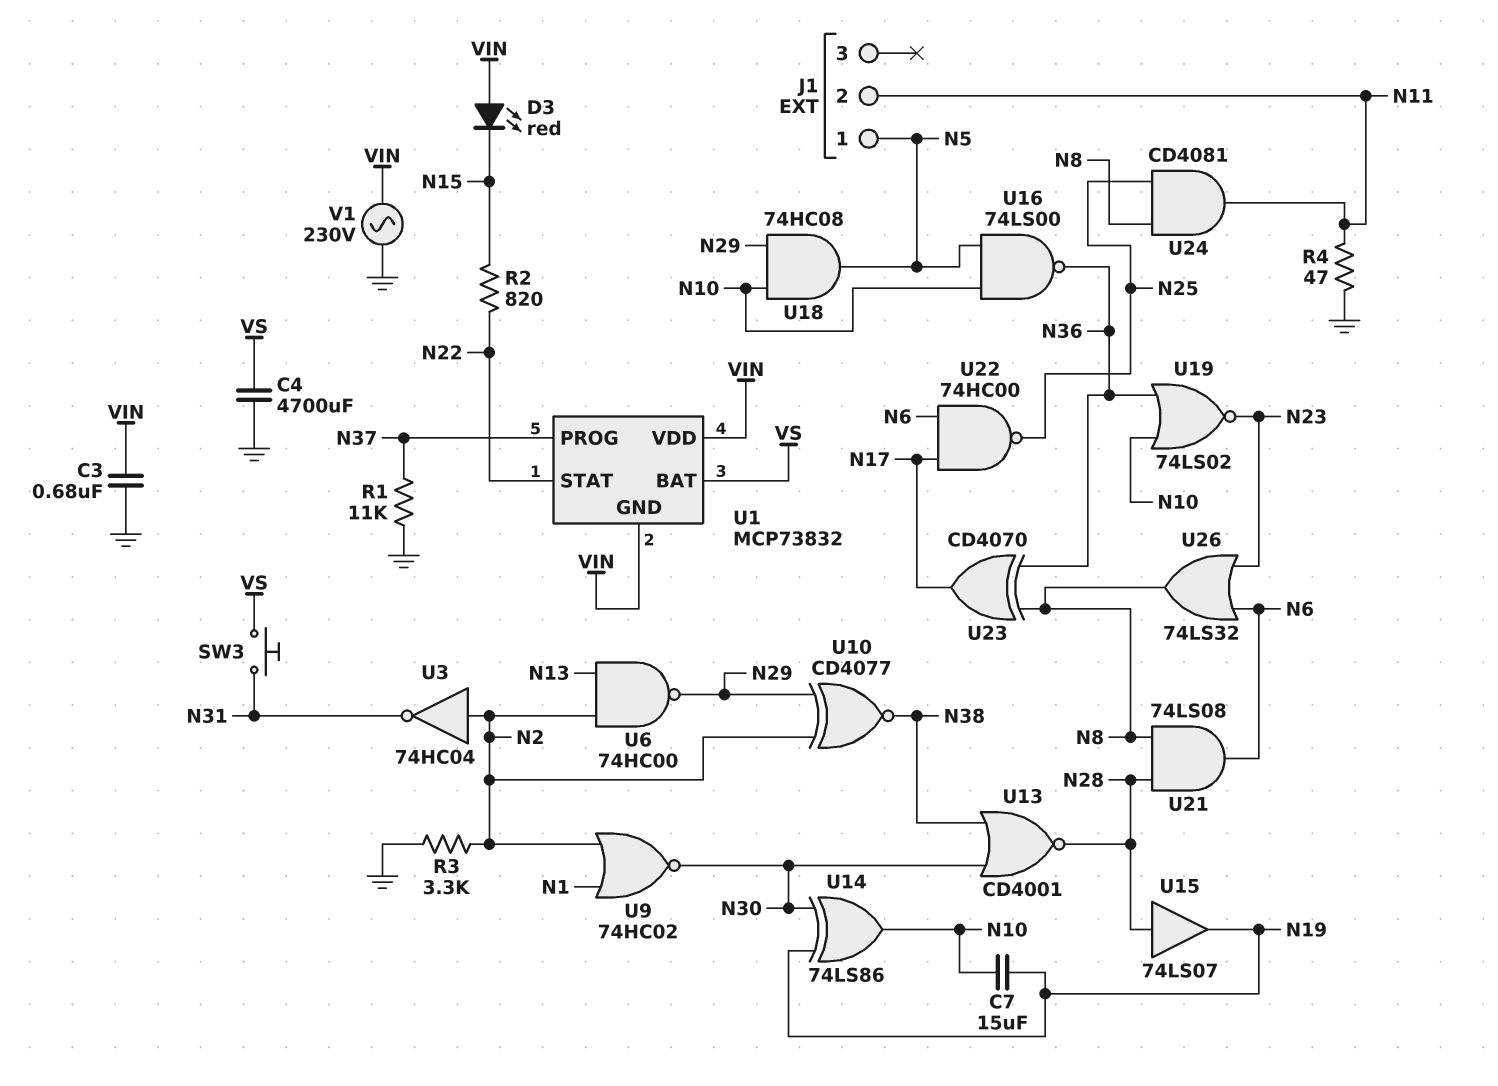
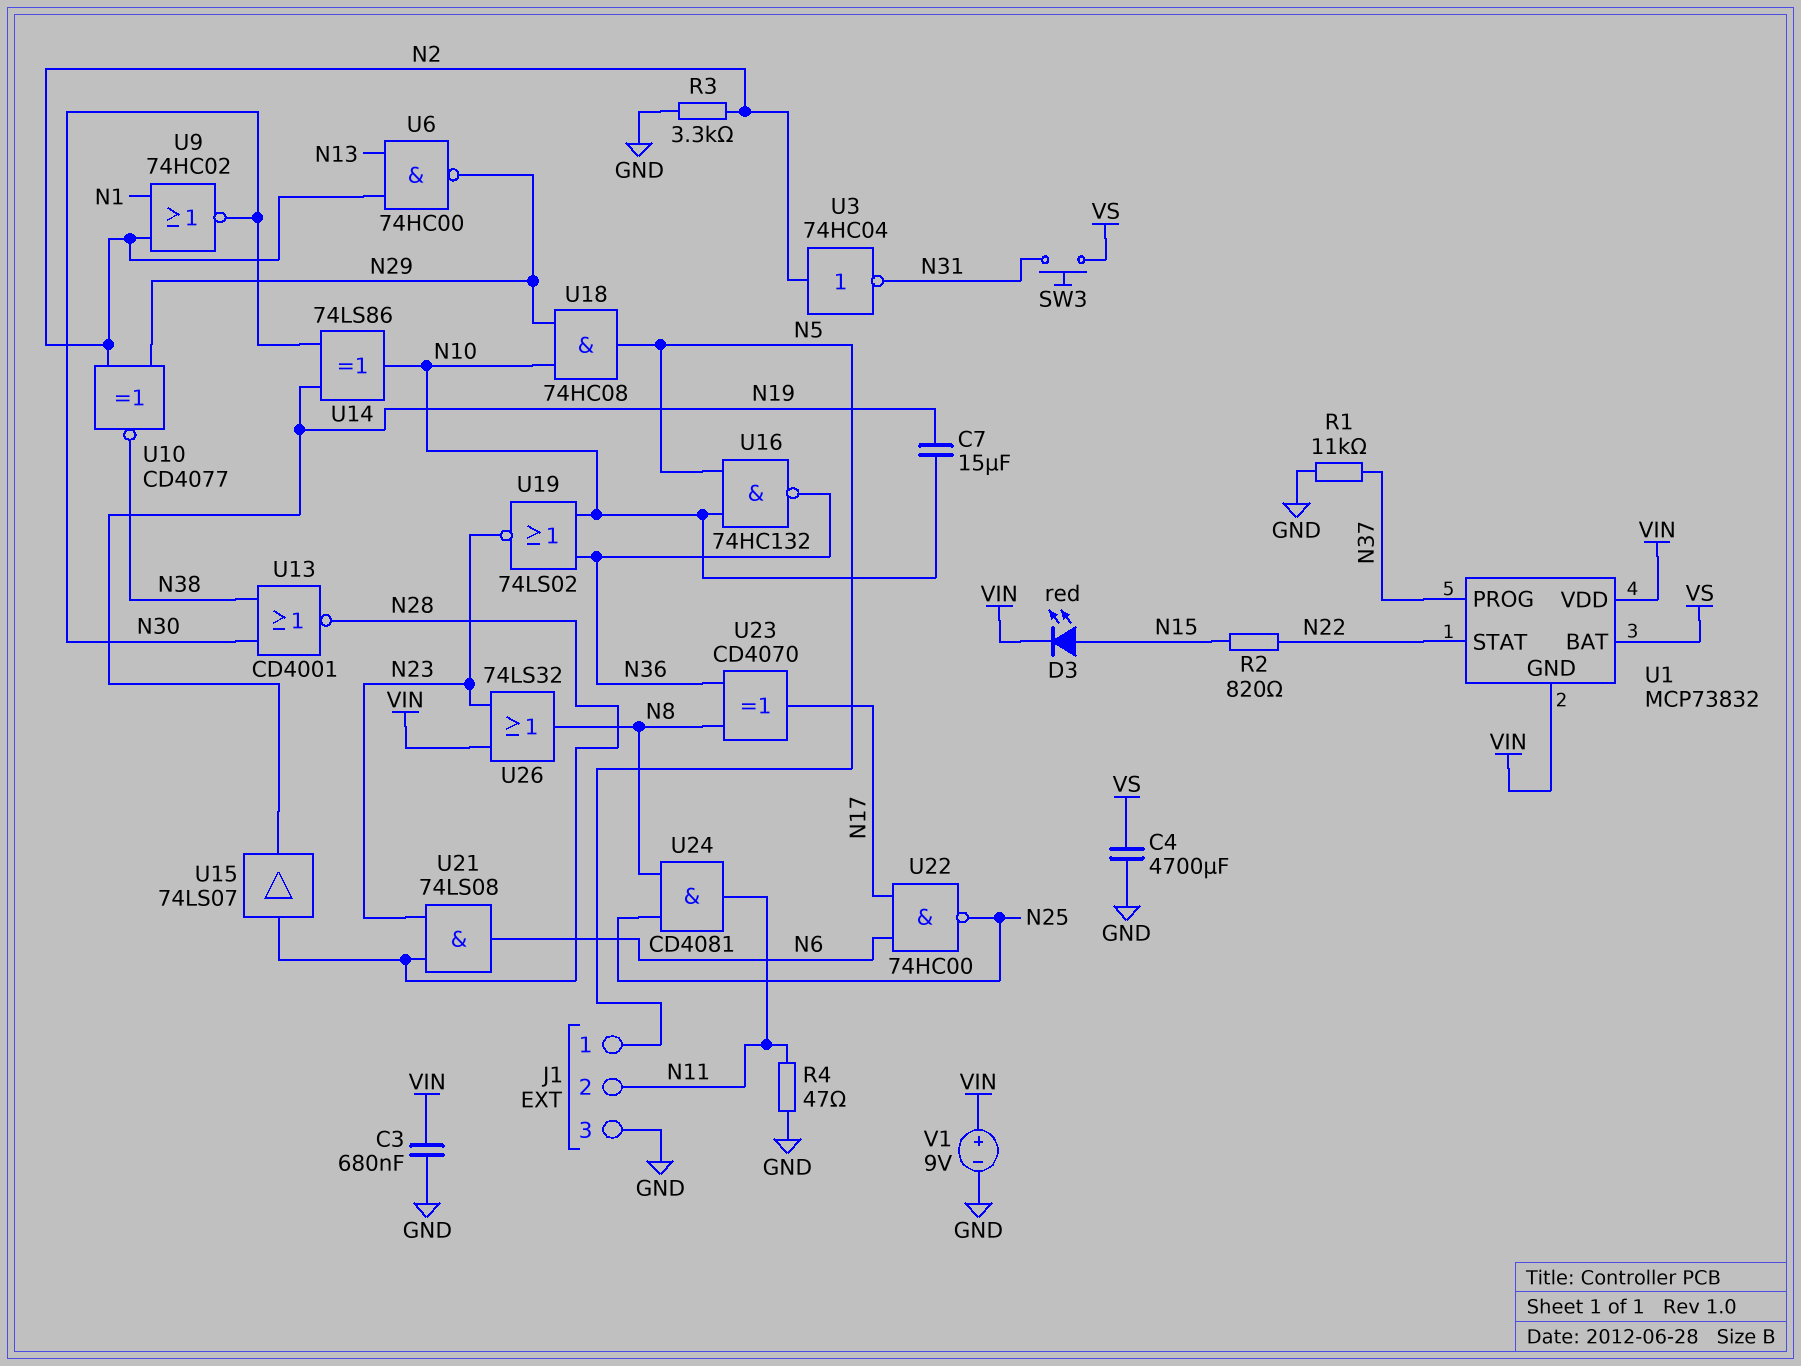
D3: LED red (A VIN, K N15) -> LED red (A N15, K VIN)
J1 pin 3: none -> GND
U16: NAND 74LS00 (in N5, in N10, out N36) -> NAND 74HC132 (in N5, in N10, out N36)
U21: AND 74LS08 (in N8, in N28, out N6) -> AND 74LS08 (in N23, in N28, out N6)
U26: OR 74LS32 (in N6, in N23, out N8) -> OR 74LS32 (in N23, in VIN, out N8)
V1: AC 230V (GND, VIN) -> 9V (plus VIN, minus GND)

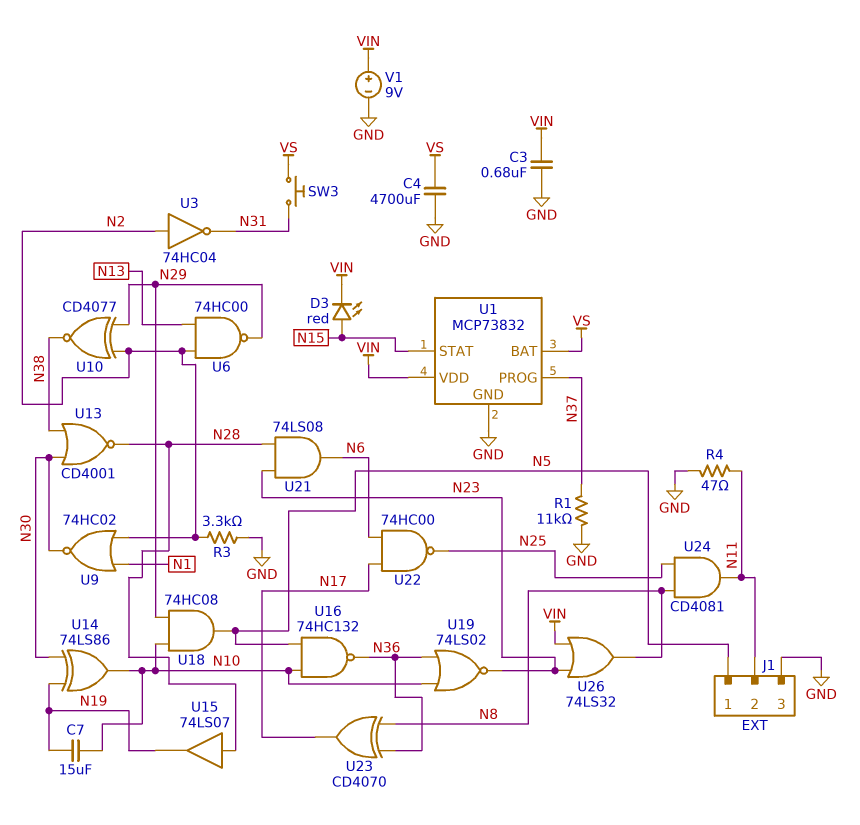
R2: 820 (N15, N22) -> none
U1 pin GND: VIN -> GND
U1 pin STAT: N22 -> N15

